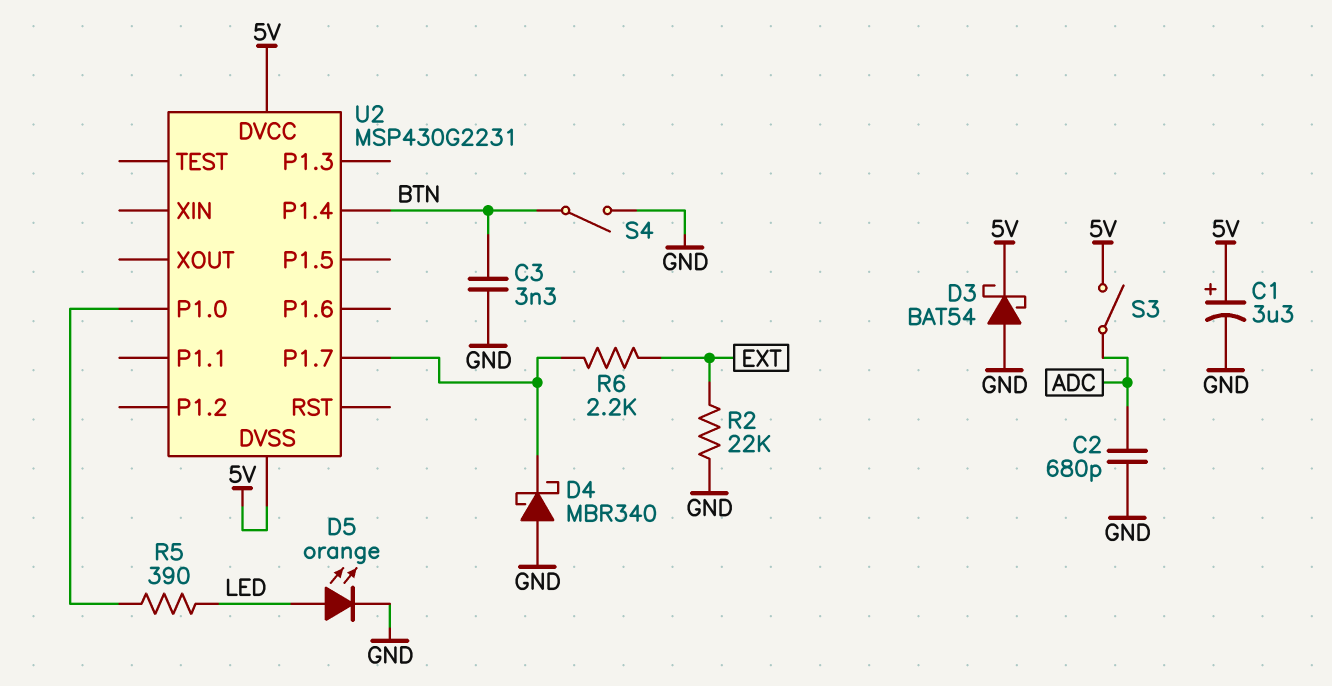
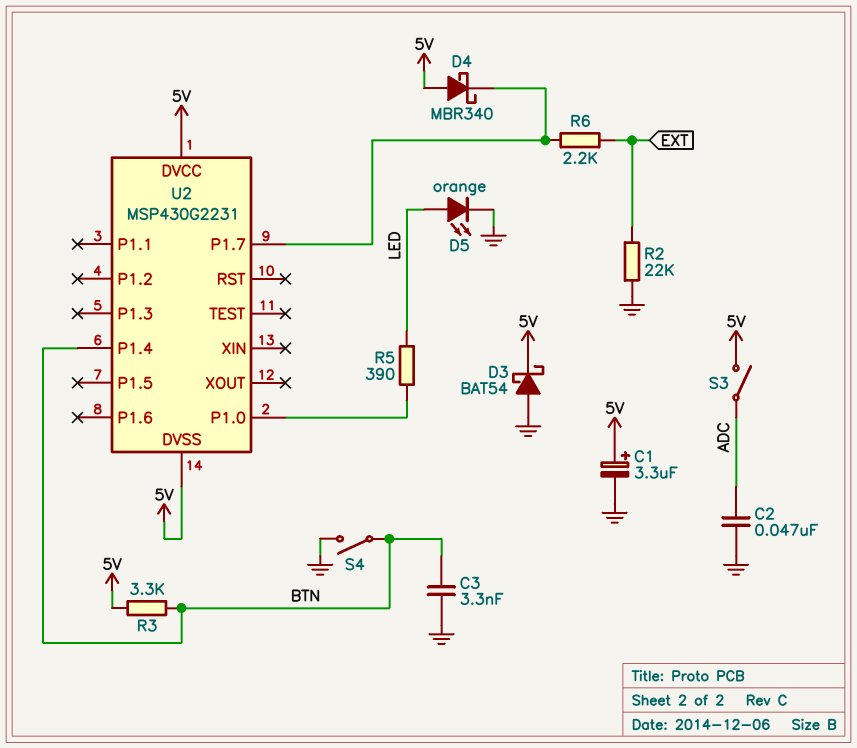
C2: 680pF (ADC, GND) -> 47nF (ADC, GND)
D4: schottky MBR340 (A GND, K U2/P1.7) -> schottky MBR340 (A 5V, K U2/P1.7)
R3: none -> 3.3k (5V, BTN)

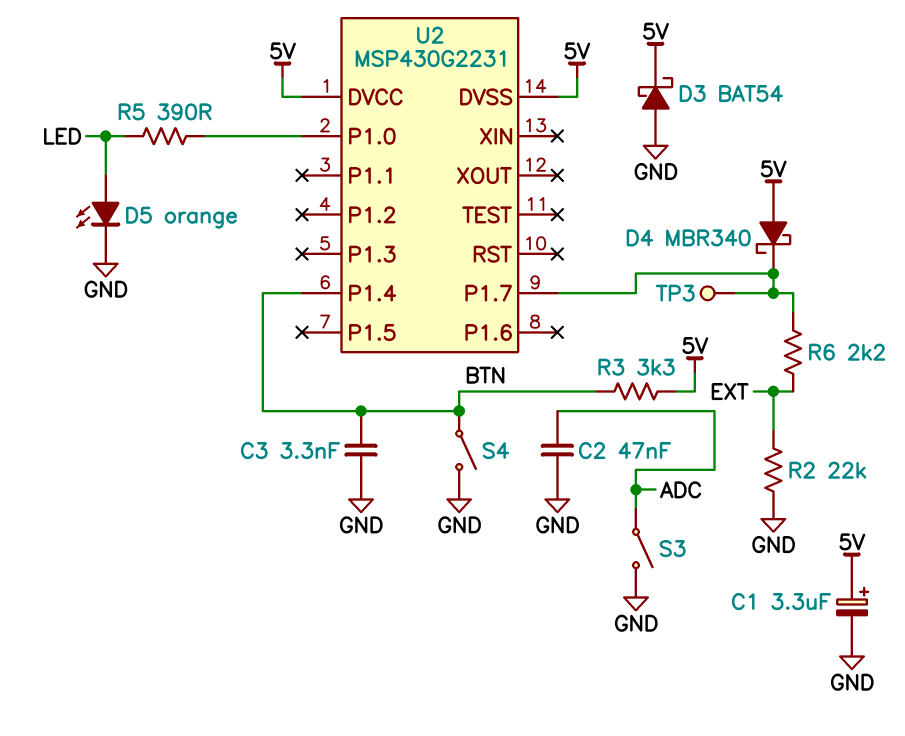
S3: switch (5V, ADC) -> switch (ADC, GND)
TP3: none -> test point (U2/P1.7)

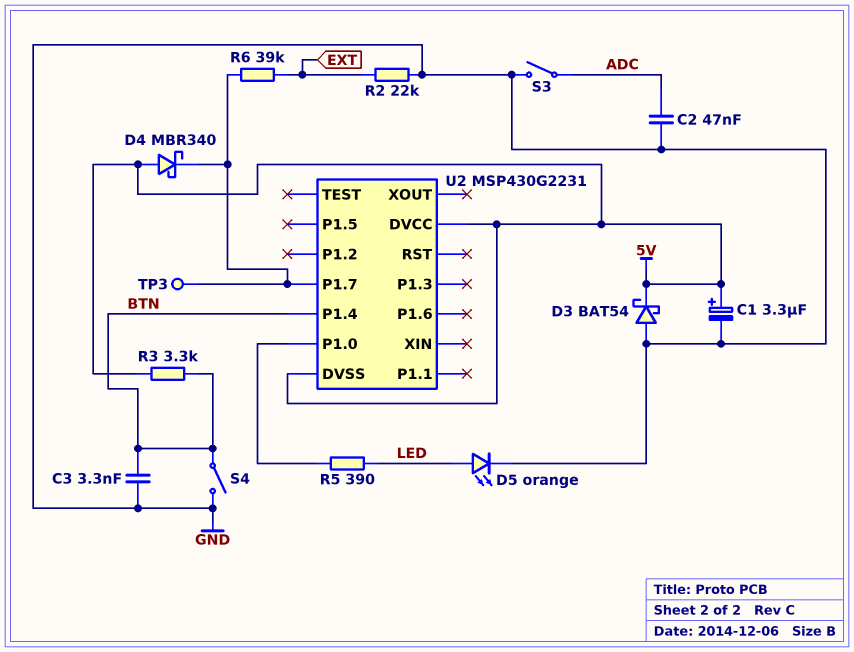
R6: 2.2k (EXT, U2/P1.7) -> 39k (EXT, U2/P1.7)

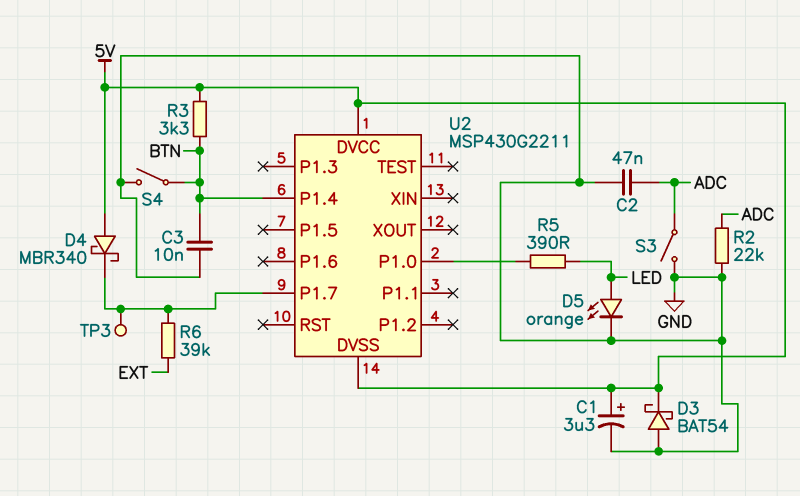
C3: 3.3nF (BTN, GND) -> 10nF (BTN, GND)
R2: 22k (EXT, GND) -> 22k (ADC, GND)
U2: MSP430G2231 -> MSP430G2211

